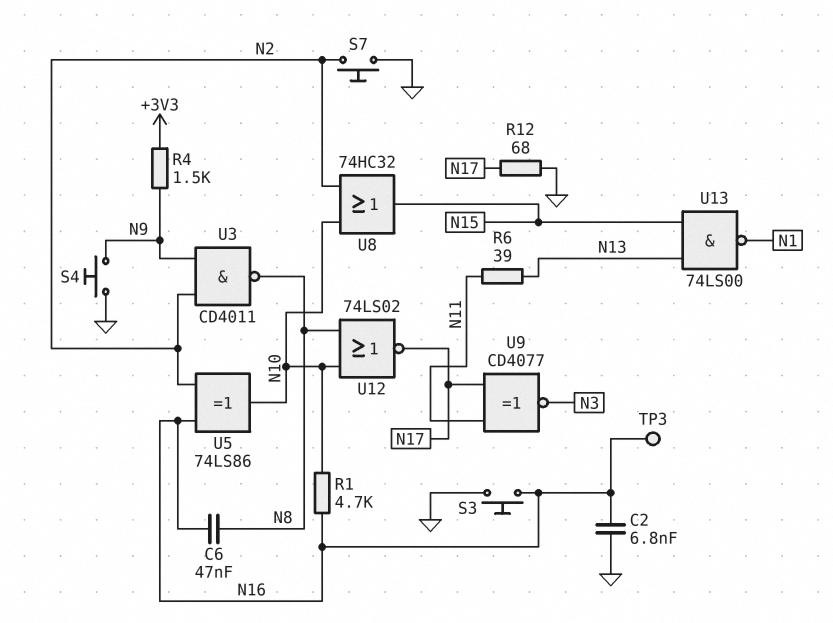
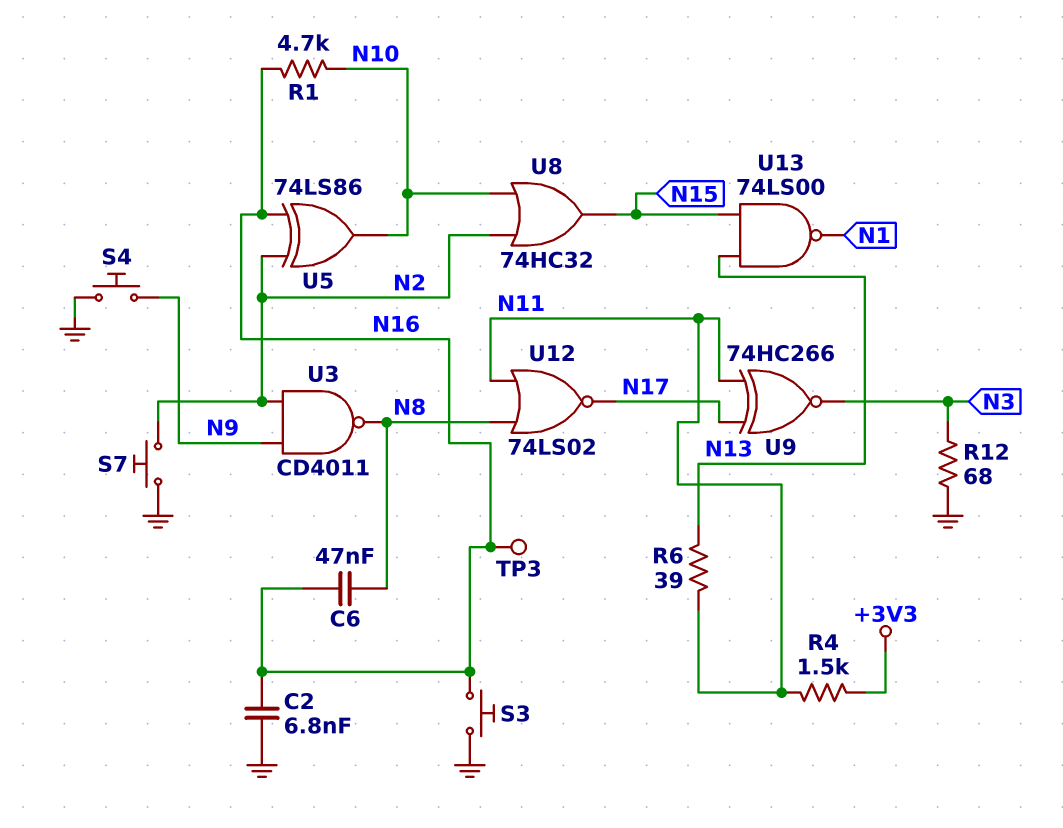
R4: 1.5k (+3V3, N9) -> 1.5k (+3V3, N11)
R12: 68 (GND, N17) -> 68 (GND, N3)
U9: XNOR CD4077 (in N11, in N17, out N3) -> XNOR 74HC266 (in N11, in N17, out N3)
U12: NOR 74LS02 (in N8, in N10, out N17) -> NOR 74LS02 (in N8, in N11, out N17)

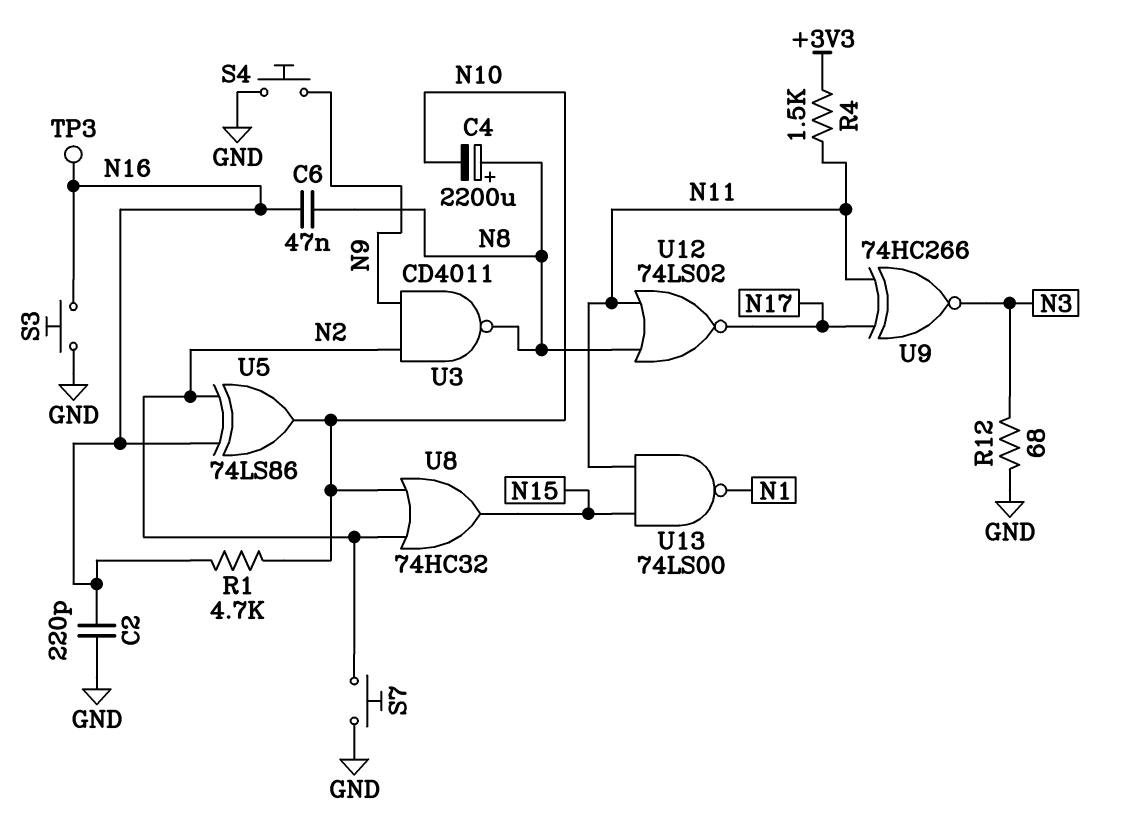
C2: 6.8nF (GND, N16) -> 220pF (GND, N16)
C4: none -> 2200uF (plus N8, minus N10)
R6: 39 (N11, N13) -> none
U13: NAND 74LS00 (in N13, in N15, out N1) -> NAND 74LS00 (in N11, in N15, out N1)

